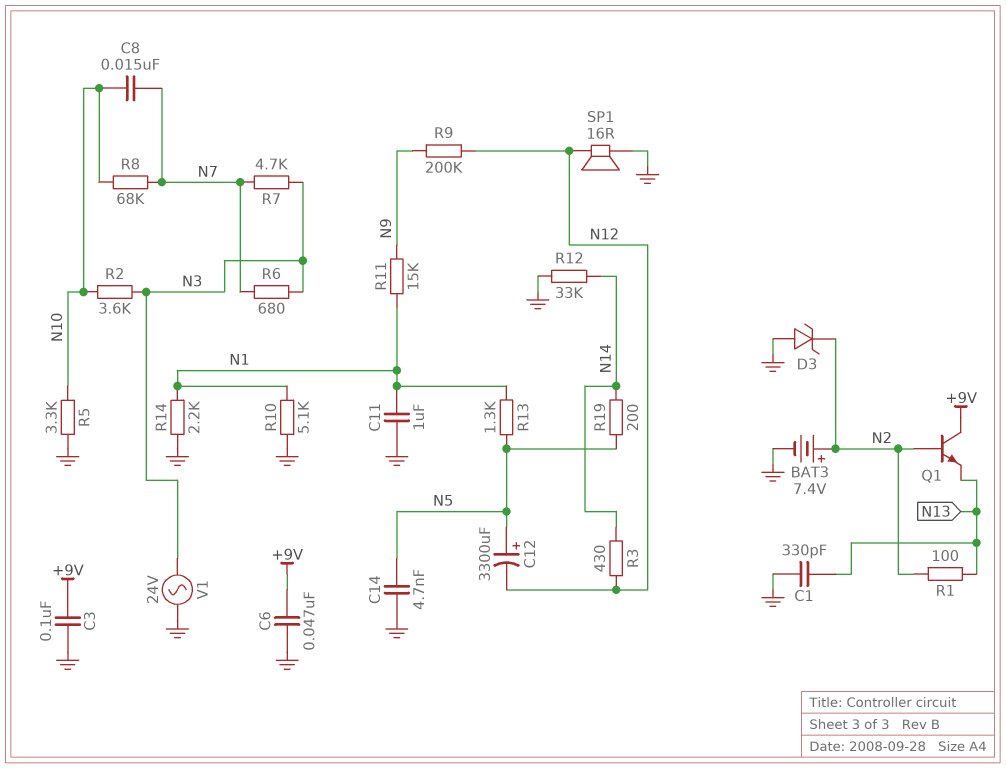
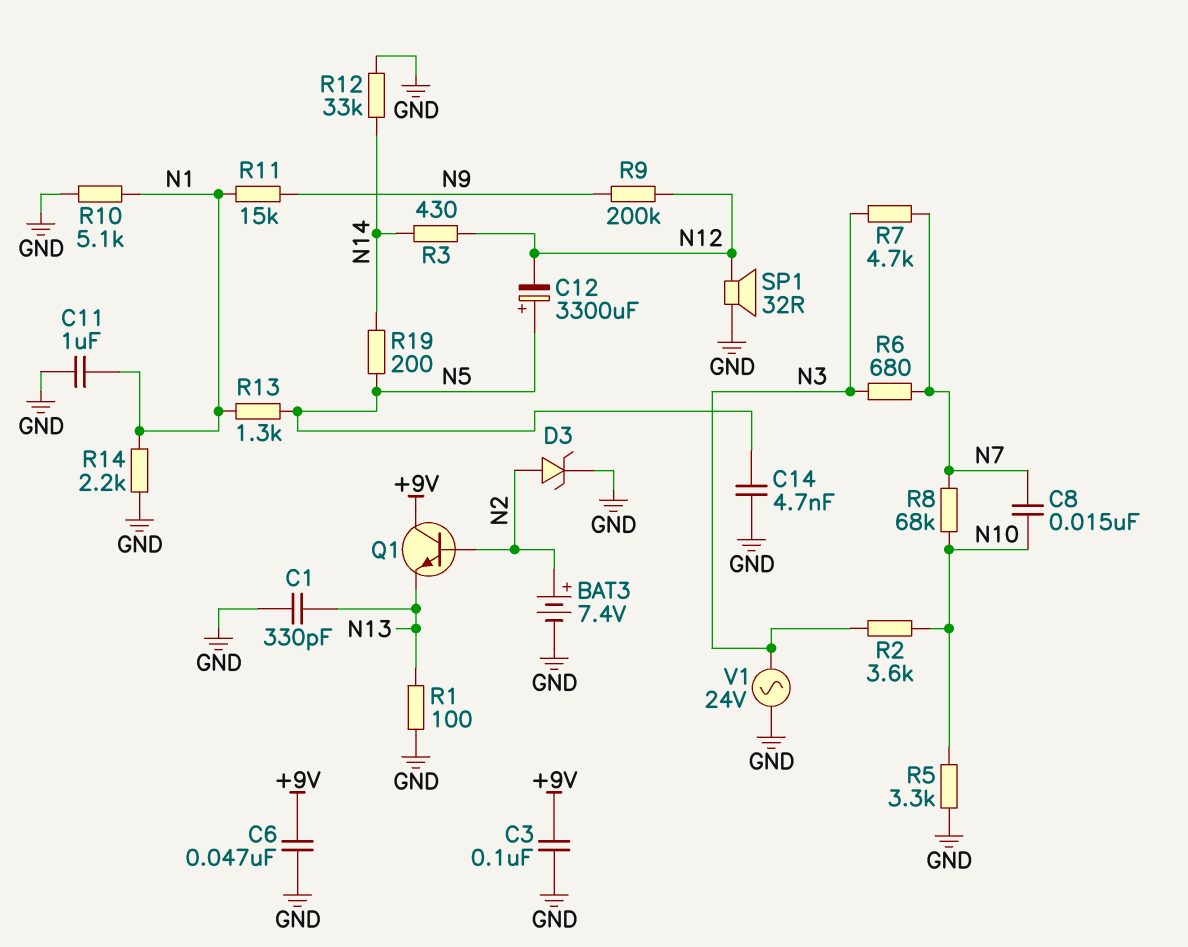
D3: zener (A GND, K N2) -> zener (A N2, K GND)
R1: 100 (N2, N13) -> 100 (GND, N13)
SP1: speaker 16R (GND, N12) -> speaker 32R (GND, N12)

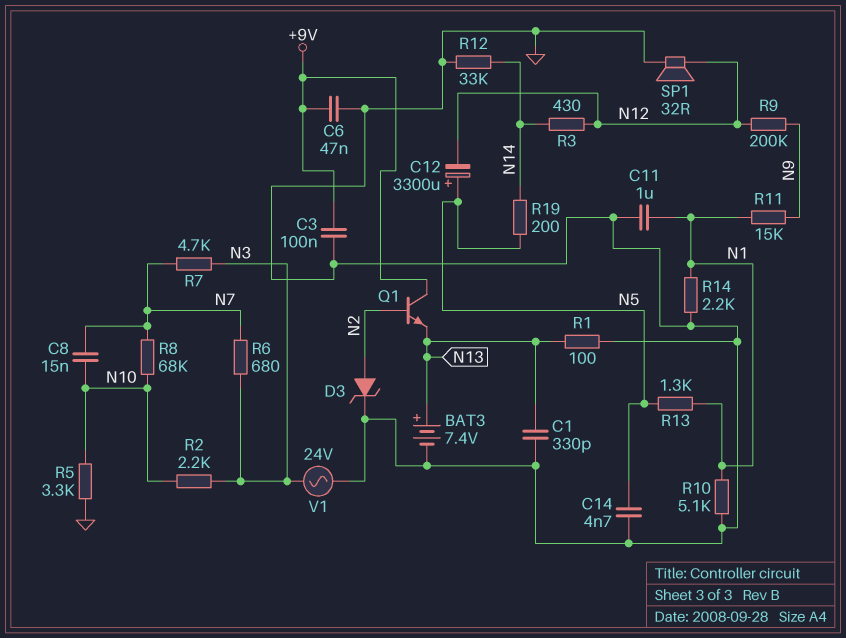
BAT3: 7.4V (plus N2, minus GND) -> 7.4V (plus N13, minus GND)
R2: 3.6k (N3, N10) -> 2.2k (N3, N10)

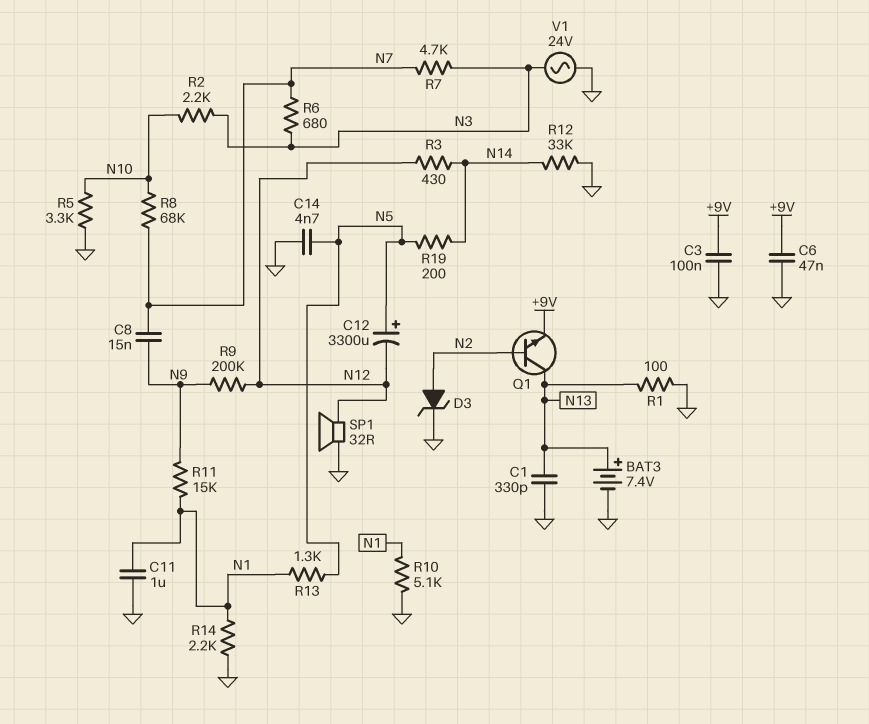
C8: 15nF (N7, N10) -> 15nF (N7, N9)
Q1: NPN (B N2, C +9V, E N13) -> NPN (B N2, C N13, E +9V)

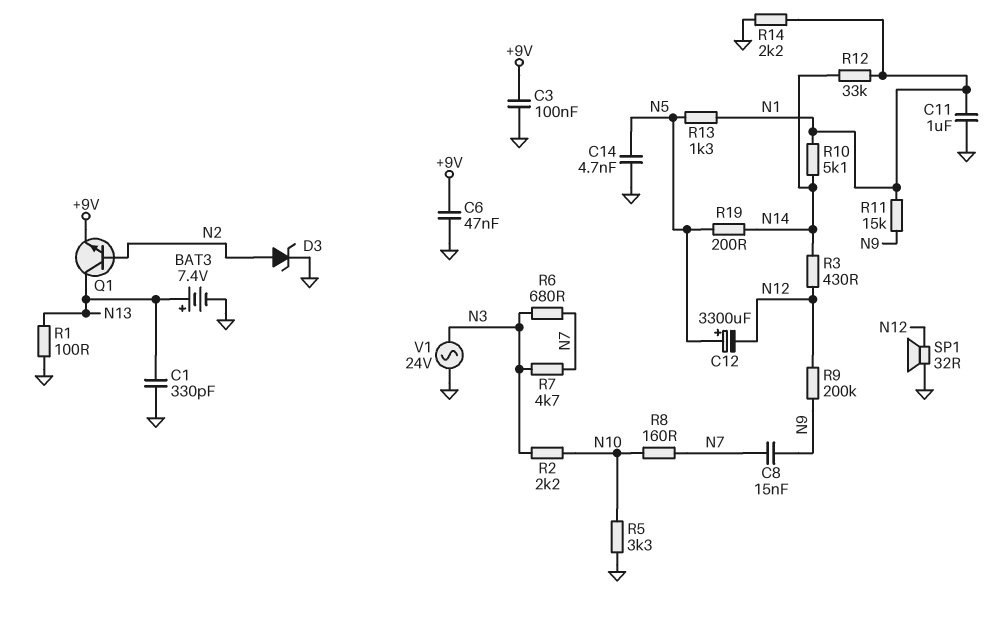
R8: 68k (N7, N10) -> 160 (N7, N10)
R10: 5.1k (GND, N1) -> 5.1k (N1, N14)
R12: 33k (GND, N14) -> 33k (N1, N14)

